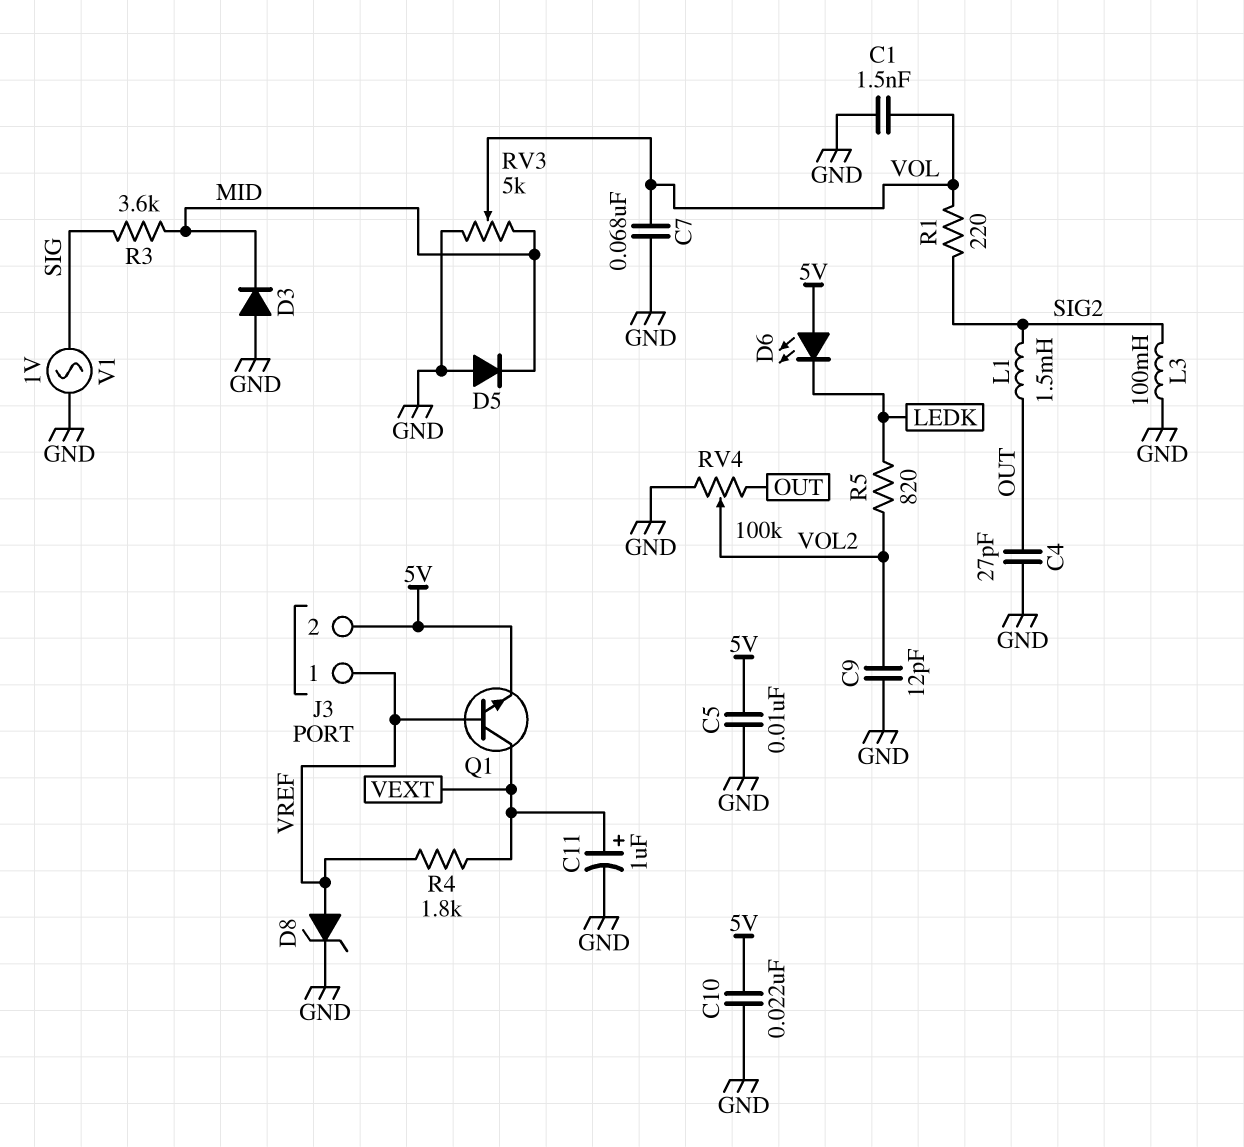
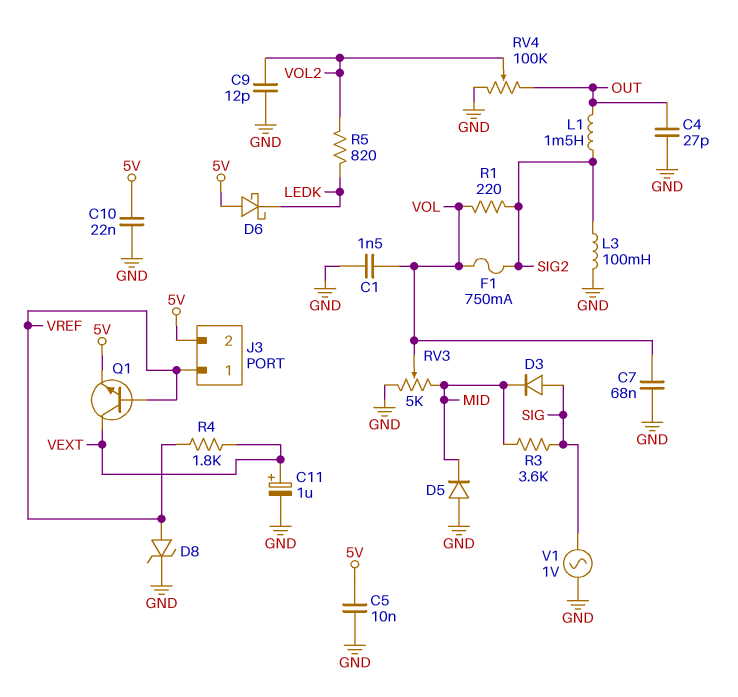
D3: diode (A GND, K MID) -> diode (A SIG, K MID)
D6: LED (A 5V, K LEDK) -> schottky (A 5V, K LEDK)
F1: none -> 750mA (SIG2, VOL)

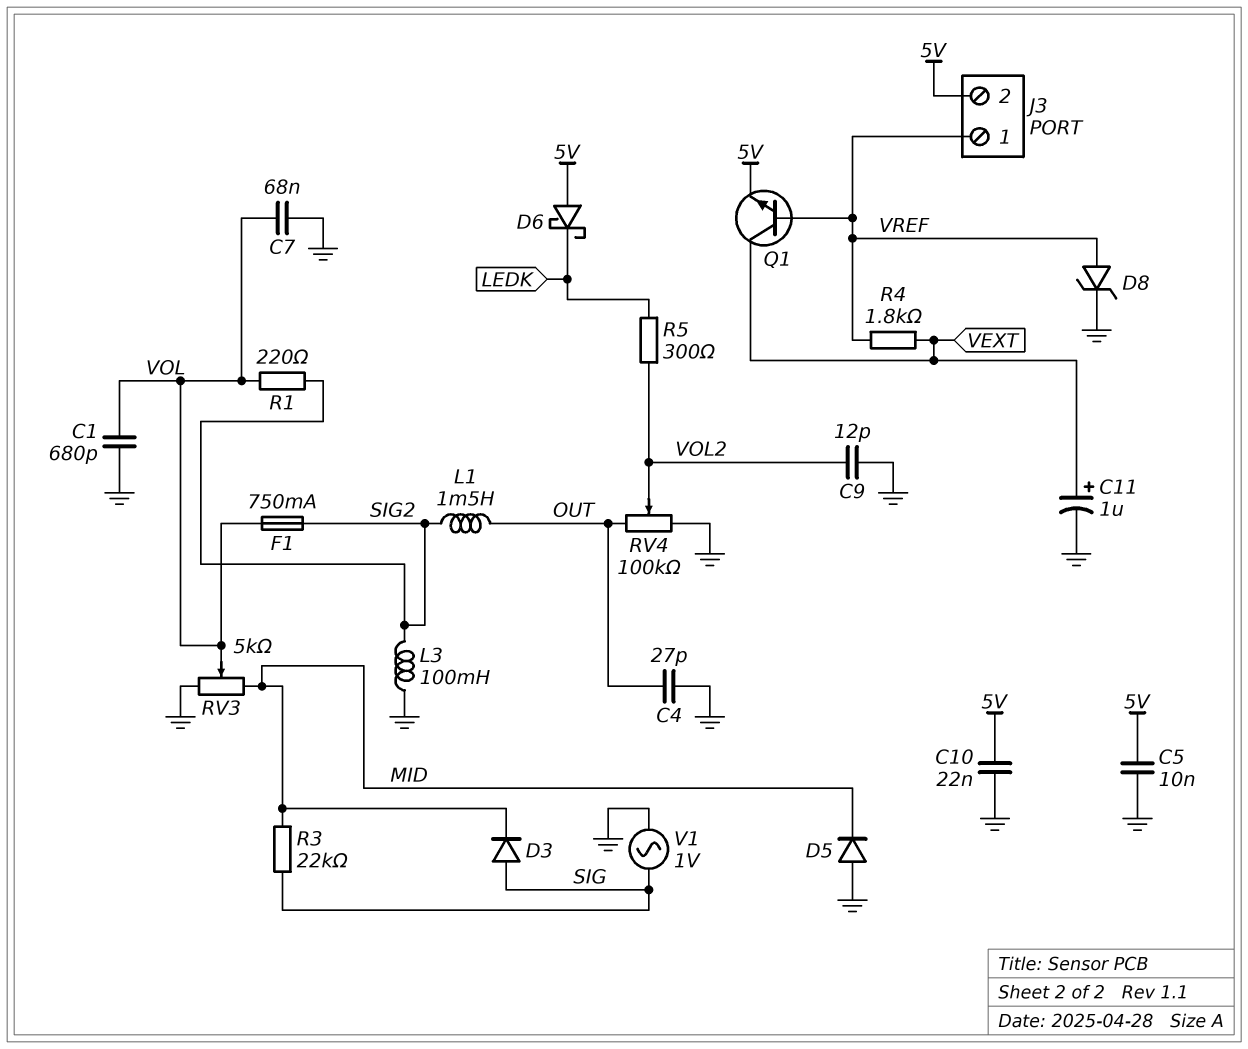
C1: 1.5nF (GND, VOL) -> 680pF (GND, VOL)
R3: 3.6k (MID, SIG) -> 22k (MID, SIG)
R5: 820 (LEDK, VOL2) -> 300 (LEDK, VOL2)

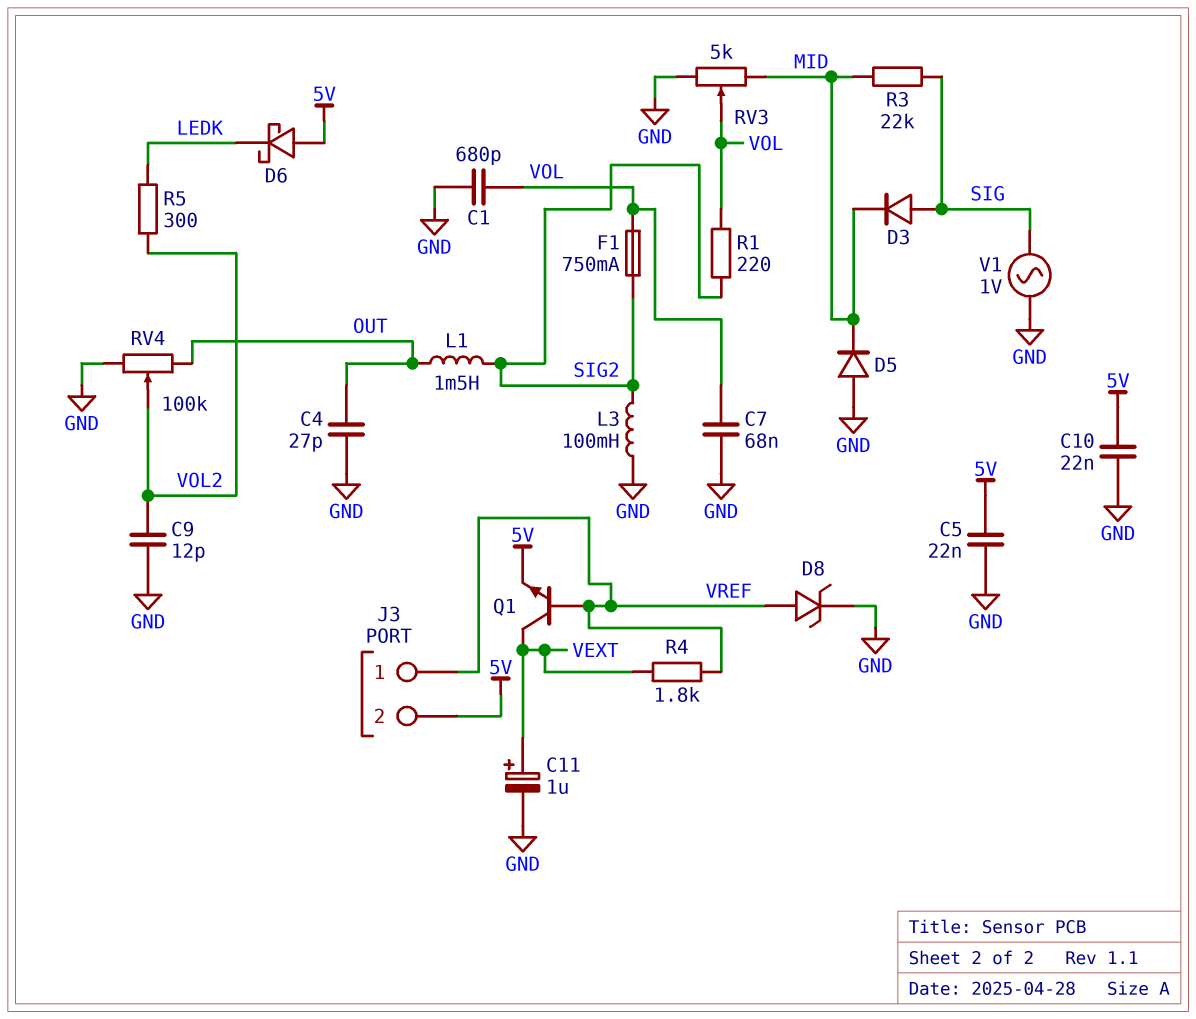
C5: 10nF (5V, GND) -> 22nF (5V, GND)

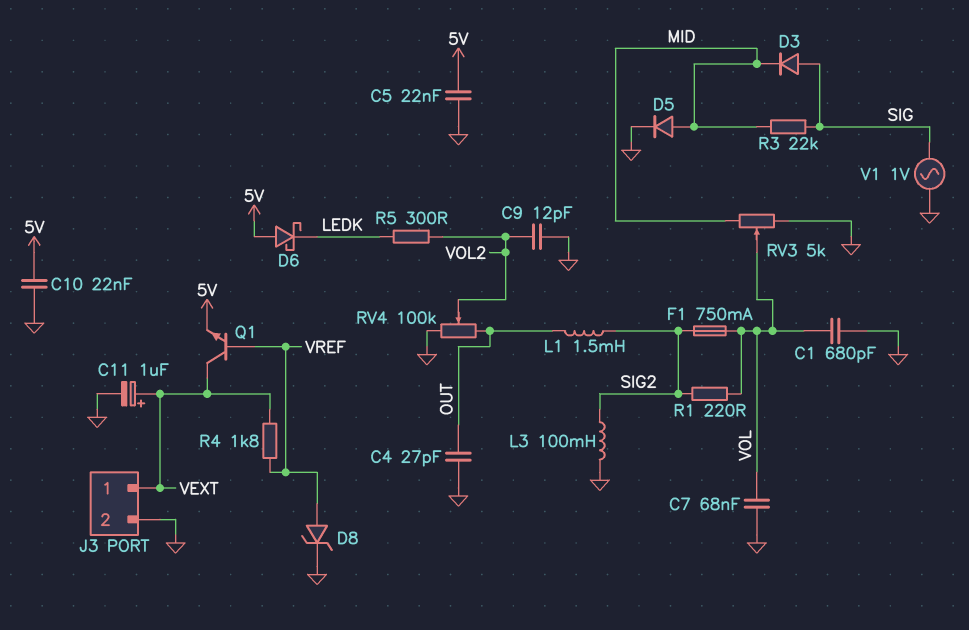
D5: diode (A GND, K MID) -> diode (A MID, K GND)
J3 pin 1: VREF -> VEXT
J3 pin 2: 5V -> GND

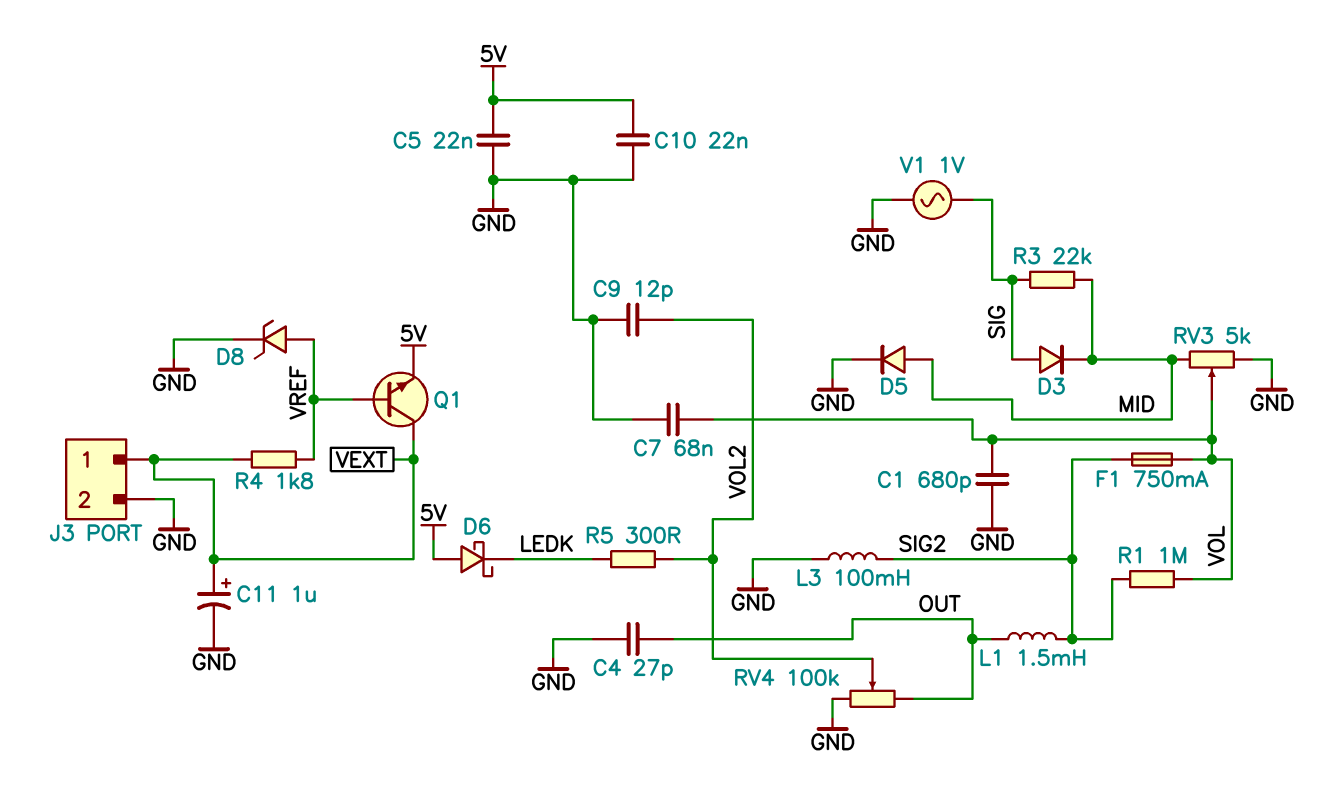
R1: 220 (SIG2, VOL) -> 1M (SIG2, VOL)

